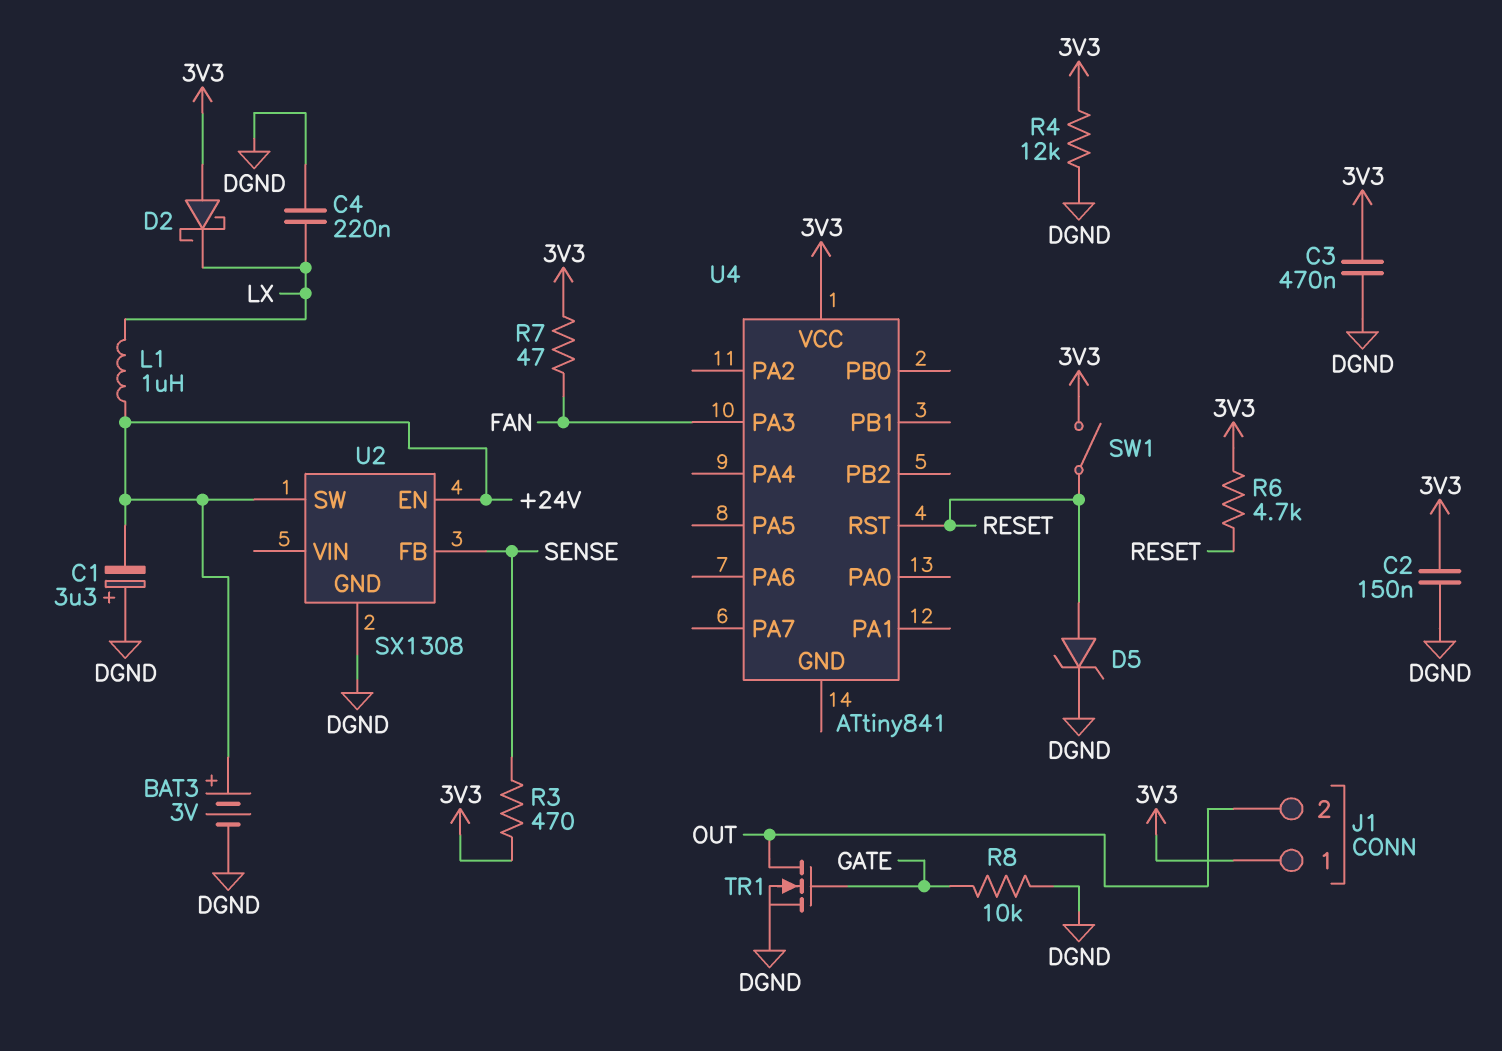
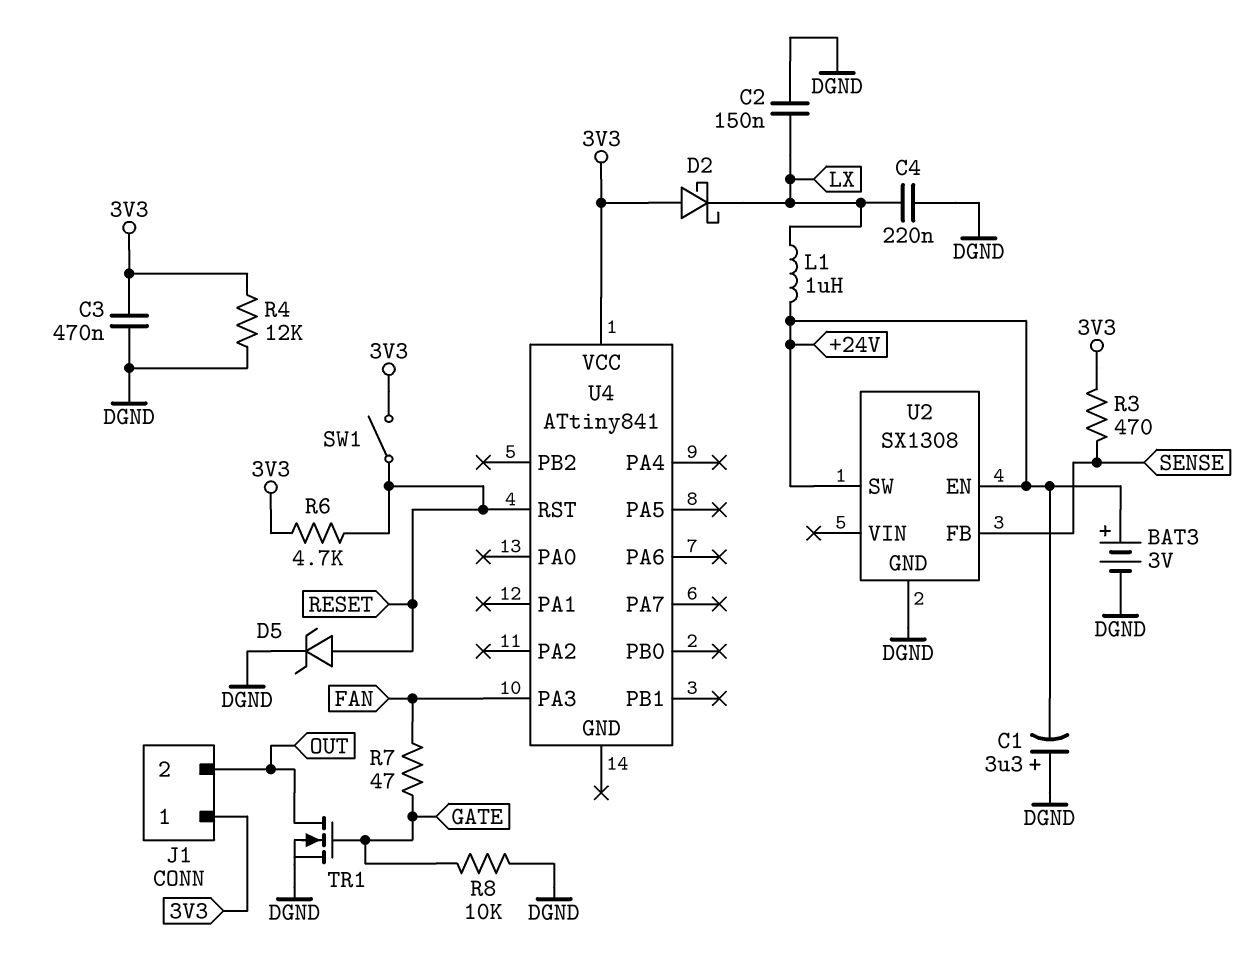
C2: 150nF (3V3, DGND) -> 150nF (DGND, LX)
R7: 47 (3V3, FAN) -> 47 (FAN, GATE)

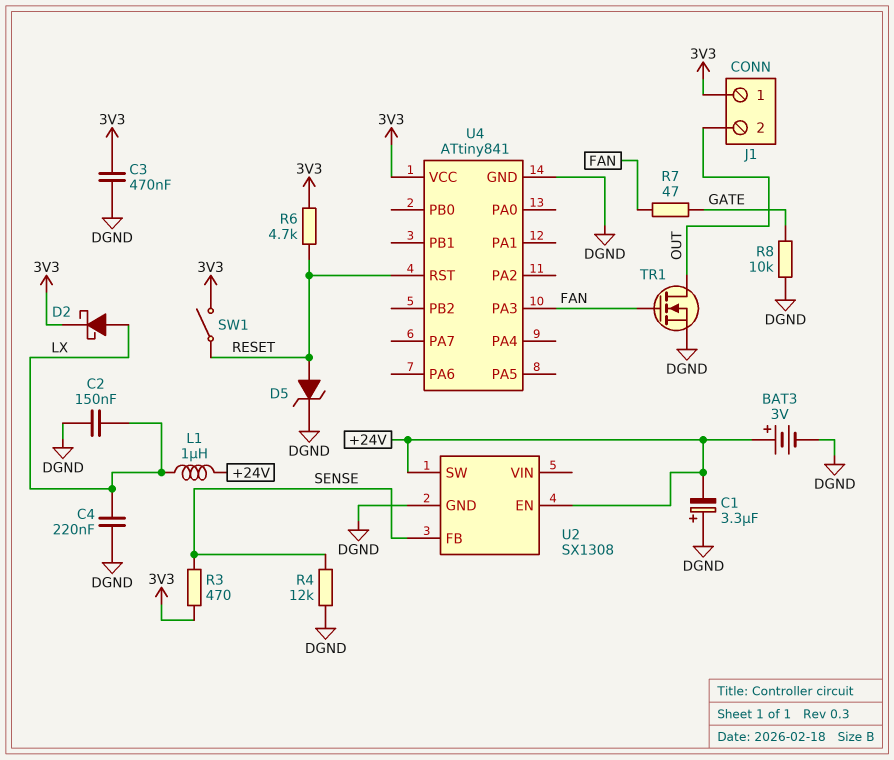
D2: schottky (A 3V3, K LX) -> schottky (A LX, K 3V3)
R4: 12k (3V3, DGND) -> 12k (DGND, SENSE)
TR1: NMOS (G GATE, D OUT, S DGND) -> NMOS (G FAN, D OUT, S DGND)
U4 pin GND: none -> DGND

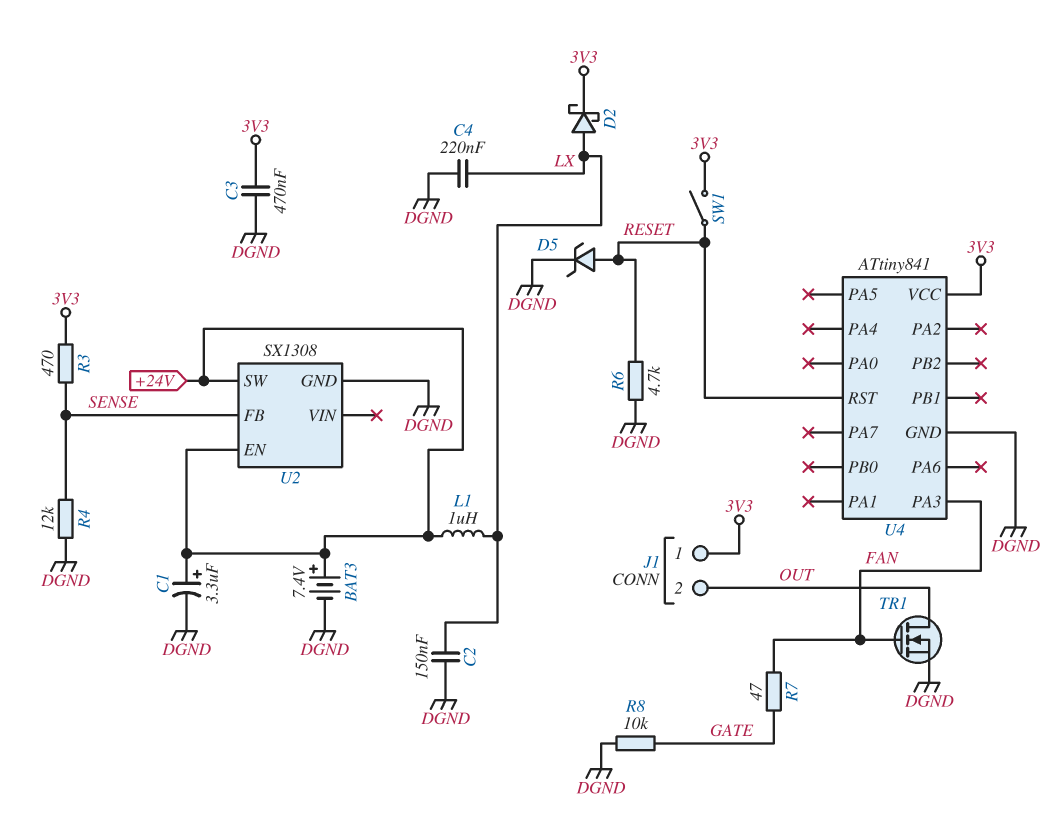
BAT3: 3V (plus +24V, minus DGND) -> 7.4V (plus +24V, minus DGND)
C1: 3.3uF (plus DGND, minus +24V) -> 3.3uF (plus +24V, minus DGND)
R6: 4.7k (3V3, RESET) -> 4.7k (DGND, RESET)

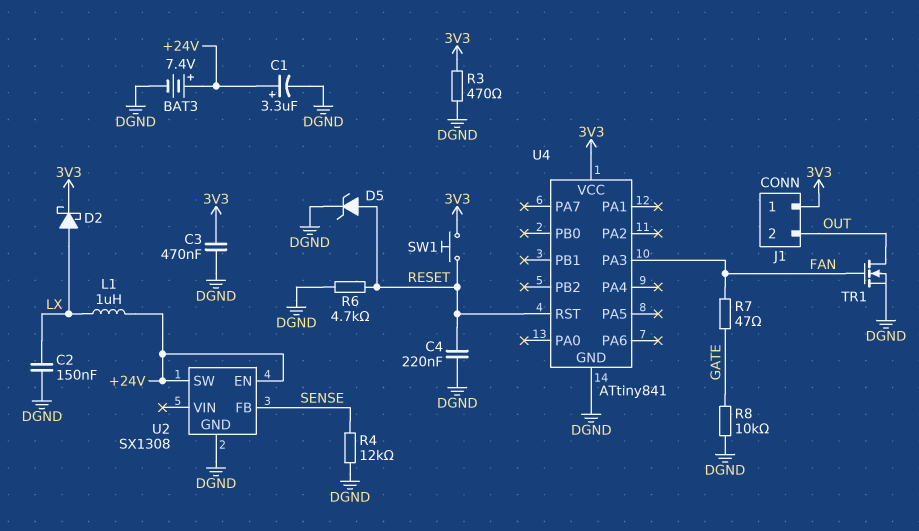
C4: 220nF (DGND, LX) -> 220nF (DGND, RESET)
R3: 470 (3V3, SENSE) -> 470 (3V3, DGND)
SW1: switch (3V3, RESET) -> button (3V3, RESET)

